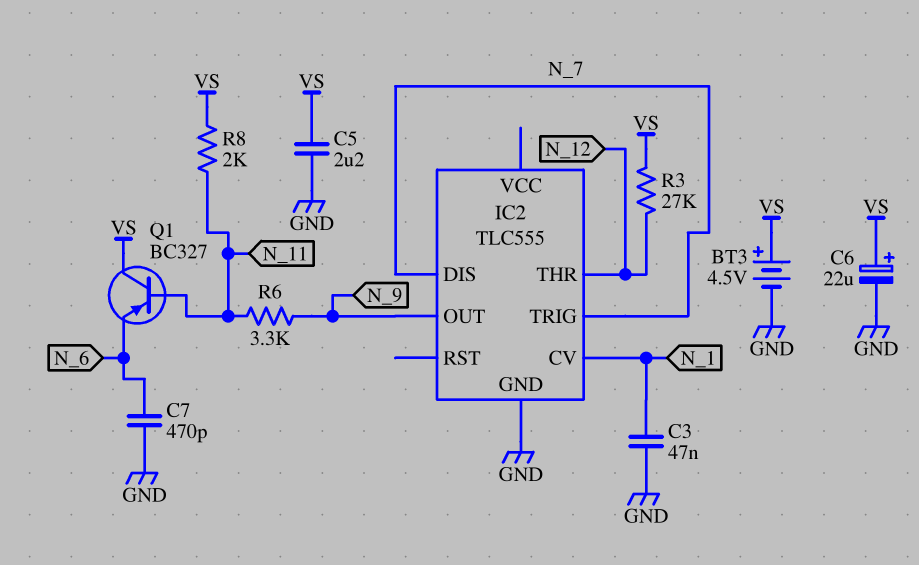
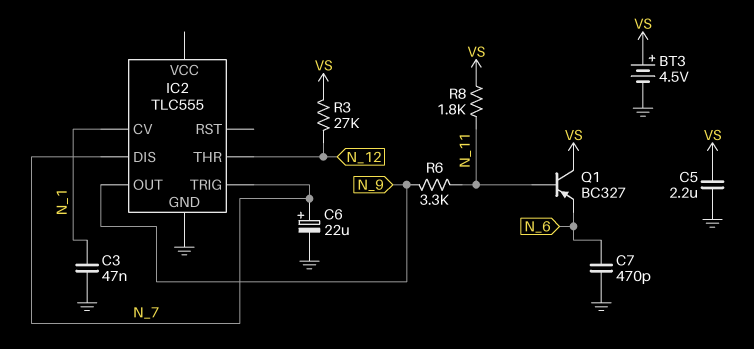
C6: 22uF (plus VS, minus GND) -> 22uF (plus N_7, minus GND)
R8: 2k (N_11, VS) -> 1.8k (N_11, VS)

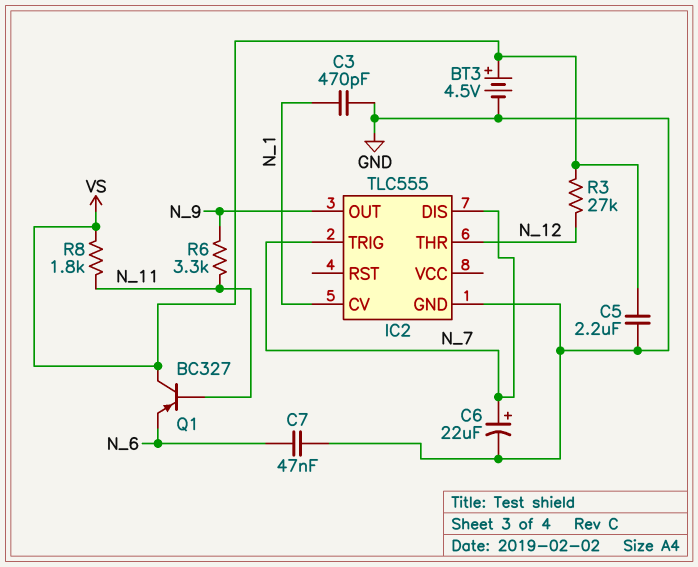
C3: 47nF (GND, N_1) -> 470pF (GND, N_1)
C7: 470pF (GND, N_6) -> 47nF (GND, N_6)

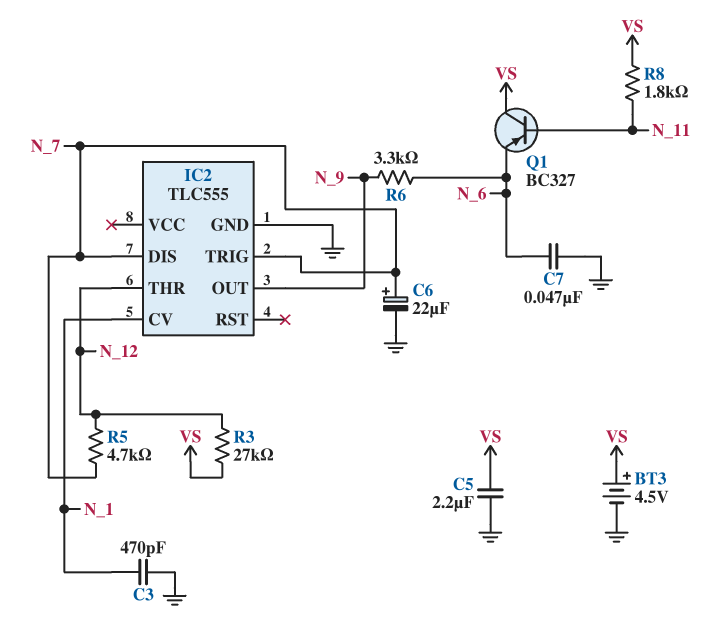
R5: none -> 4.7k (N_7, N_12)
R6: 3.3k (N_9, N_11) -> 3.3k (N_6, N_9)

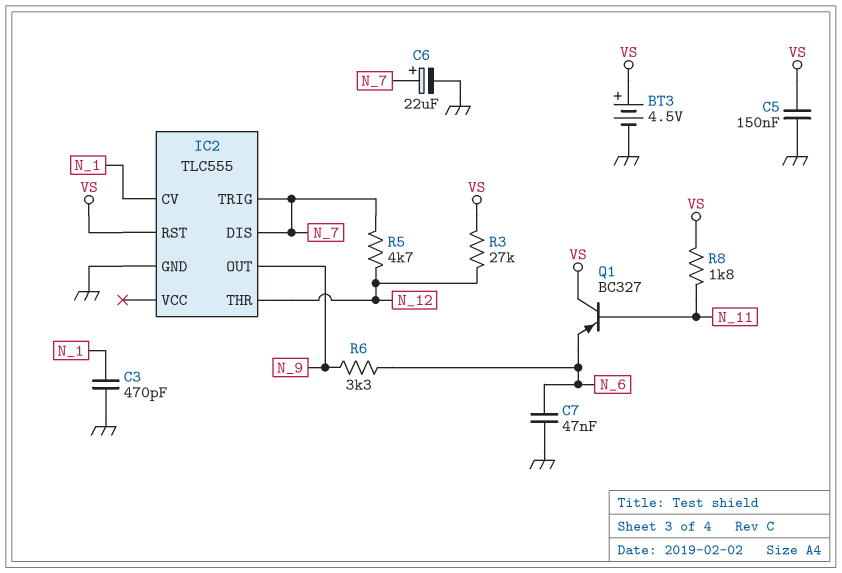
C5: 2.2uF (GND, VS) -> 150nF (GND, VS)
IC2 pin RST: none -> VS

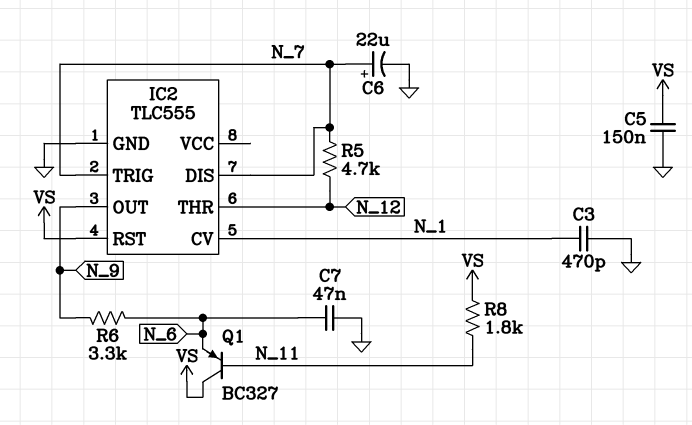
BT3: 4.5V (plus VS, minus GND) -> none
R3: 27k (N_12, VS) -> none

